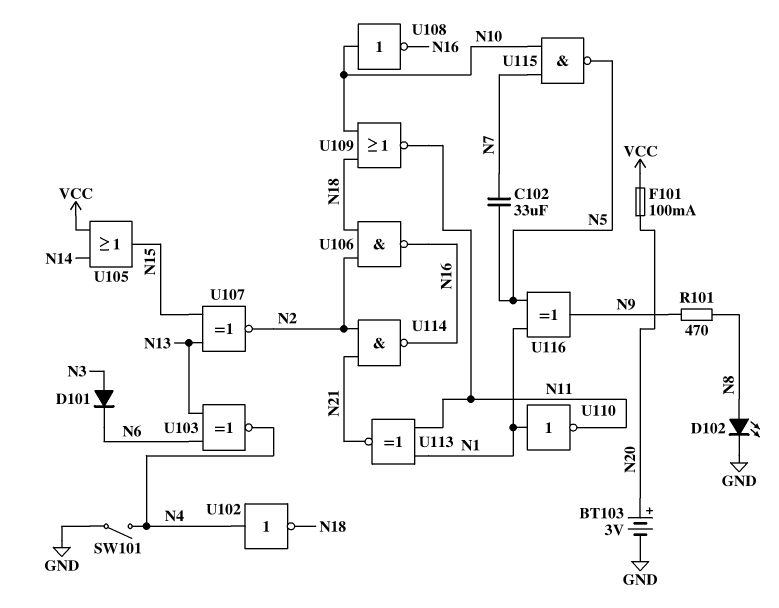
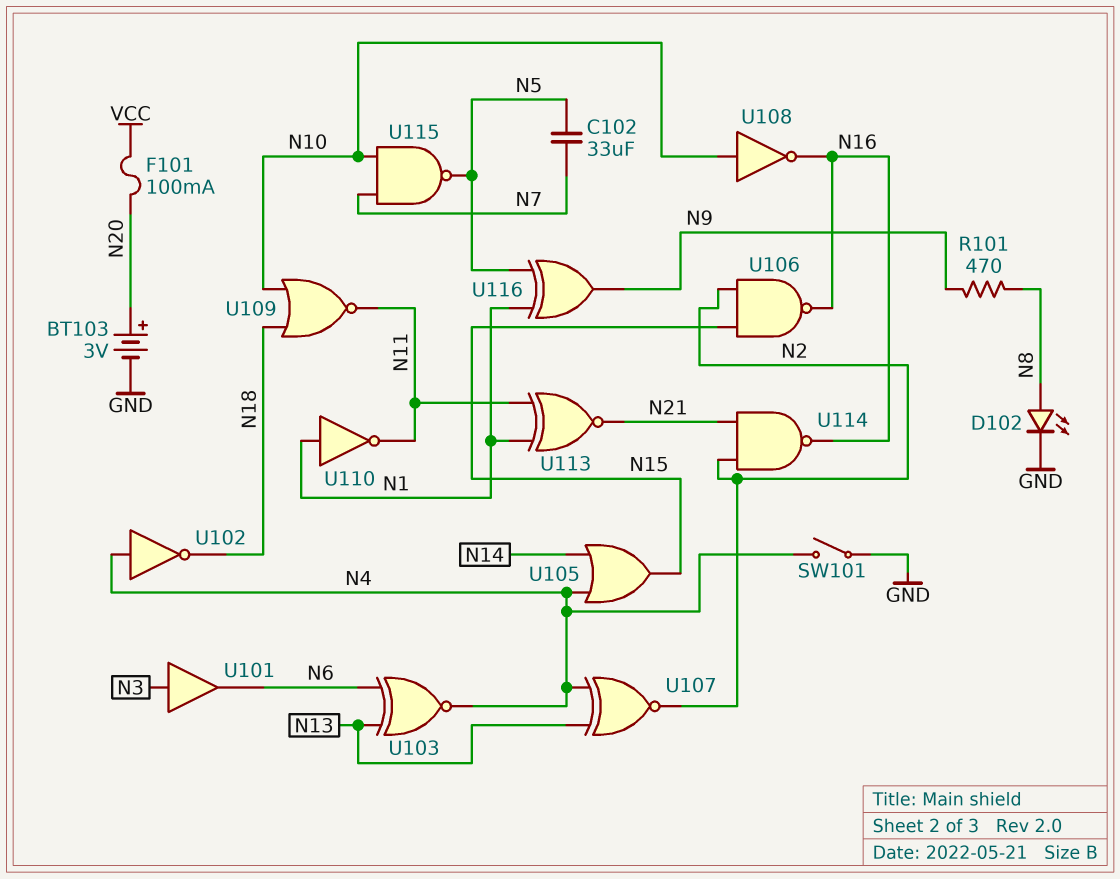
D101: diode (A N3, K N6) -> none
U101: none -> buffer (in N3, out N6)
U105: OR (in N14, in VCC, out N15) -> OR (in N4, in N14, out N15)
U106: NAND (in N2, in N18, out N16) -> NAND (in N2, in N15, out N16)
U107: XNOR (in N13, in N15, out N2) -> XNOR (in N4, in N13, out N2)

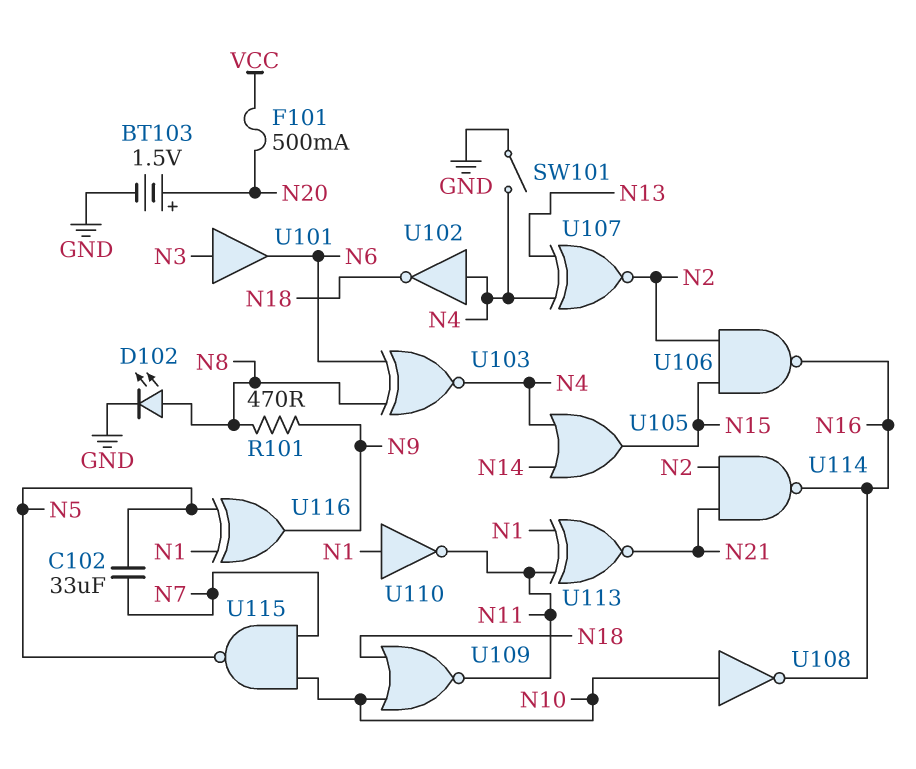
BT103: 3V (plus N20, minus GND) -> 1.5V (plus N20, minus GND)
F101: 100mA (N20, VCC) -> 500mA (N20, VCC)
U103: XNOR (in N6, in N13, out N4) -> XNOR (in N6, in N8, out N4)

